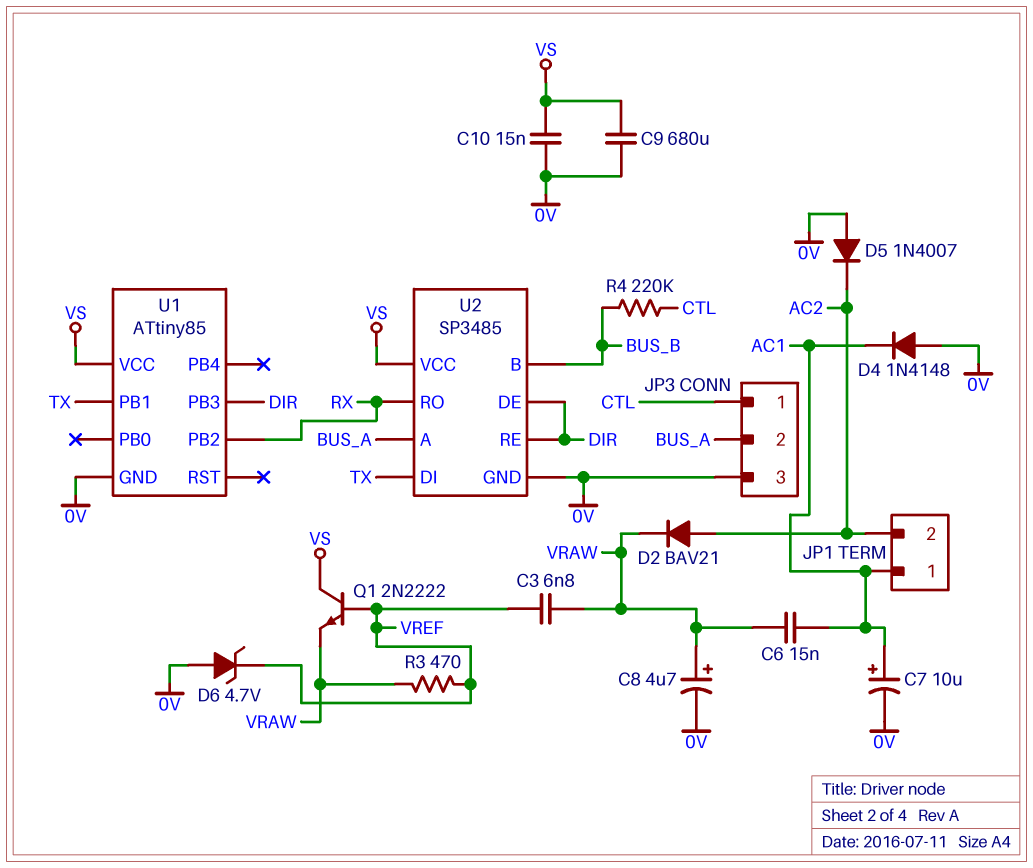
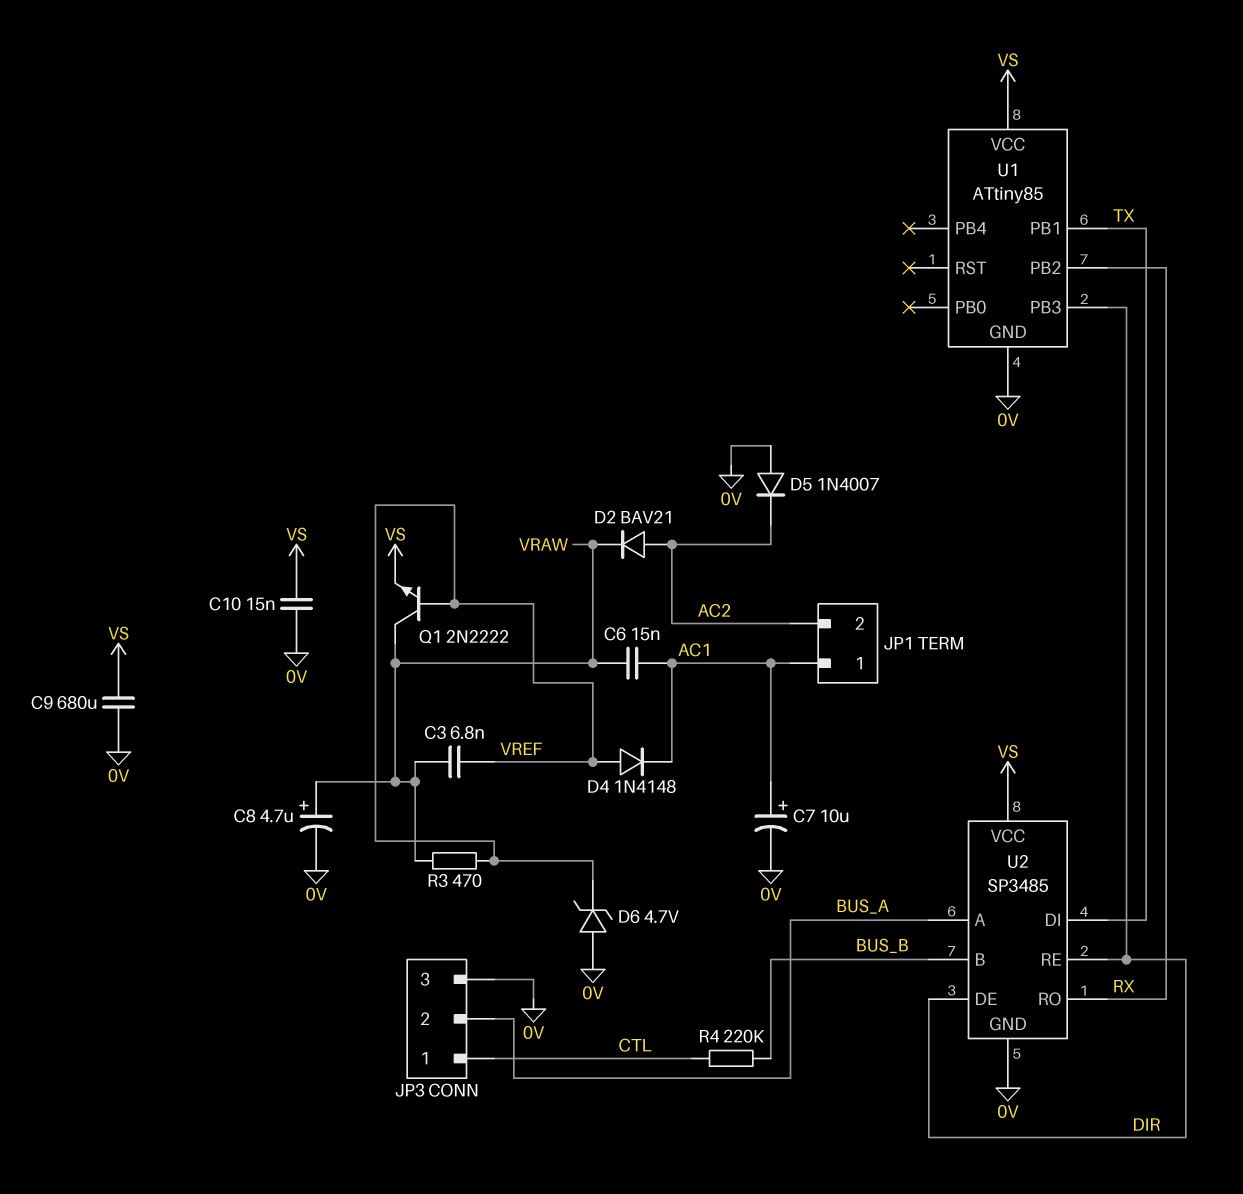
D4: diode 1N4148 (A 0V, K AC1) -> diode 1N4148 (A VREF, K AC1)
Q1: NPN 2N2222 (B VREF, C VS, E VRAW) -> NPN 2N2222 (B VREF, C VRAW, E VS)

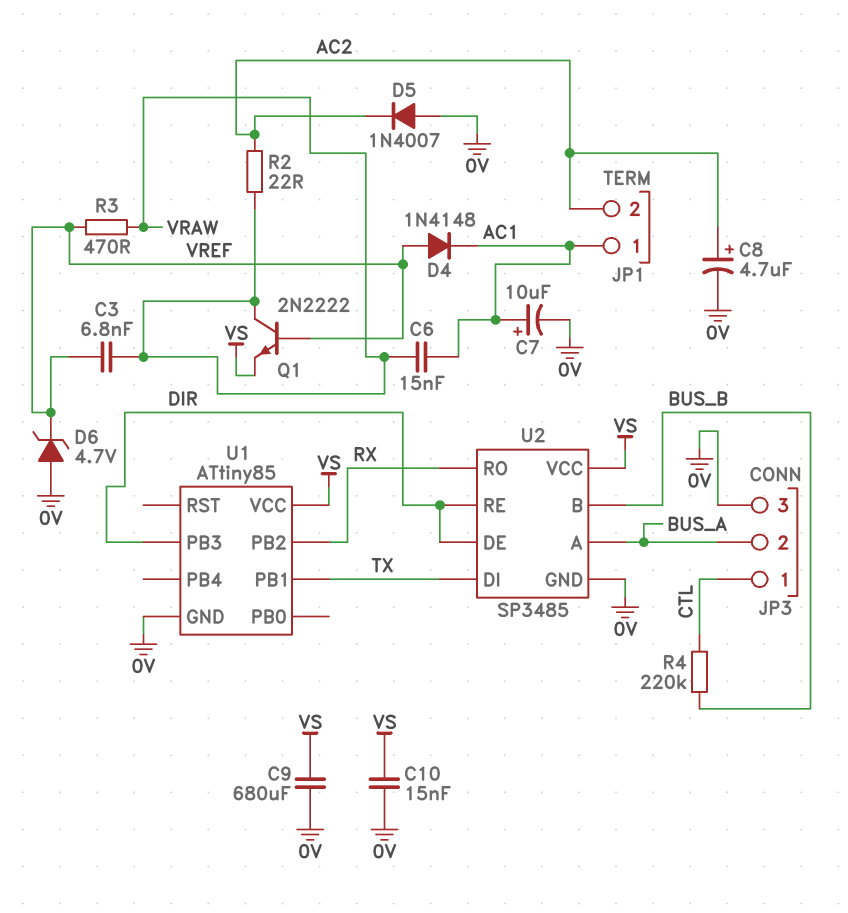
C8: 4.7uF (plus VRAW, minus 0V) -> 4.7uF (plus AC2, minus 0V)
D2: diode BAV21 (A AC2, K VRAW) -> none
R2: none -> 22 (AC2, VRAW)

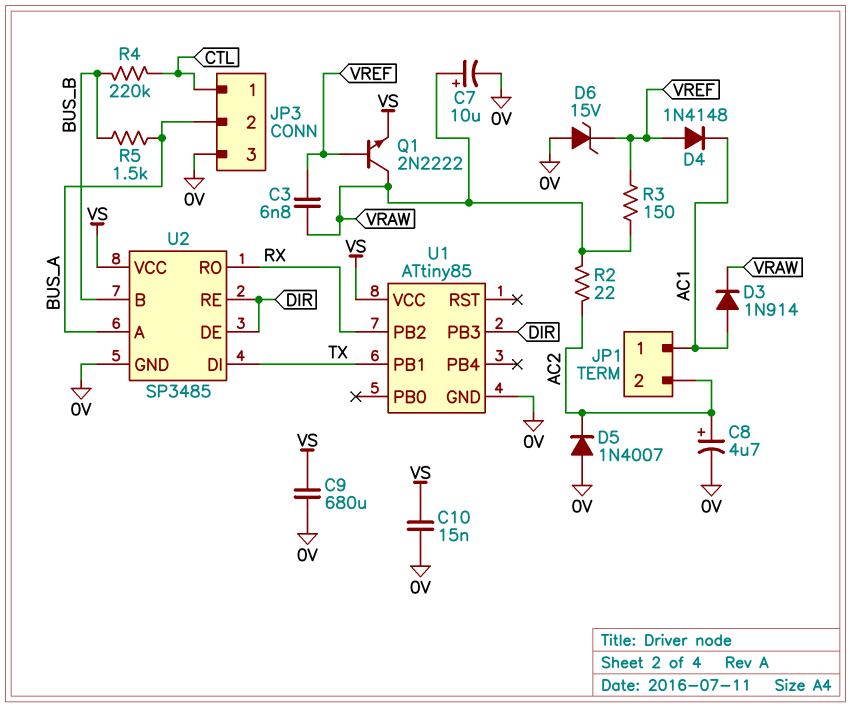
C6: 15nF (AC1, VRAW) -> none
C7: 10uF (plus AC1, minus 0V) -> 10uF (plus VRAW, minus 0V)
D3: none -> diode 1N914 (A AC1, K VRAW)
D6: zener 4.7V (A 0V, K VREF) -> zener 15V (A 0V, K VREF)
R3: 470 (VRAW, VREF) -> 150 (VRAW, VREF)
R5: none -> 1.5k (BUS_A, BUS_B)

